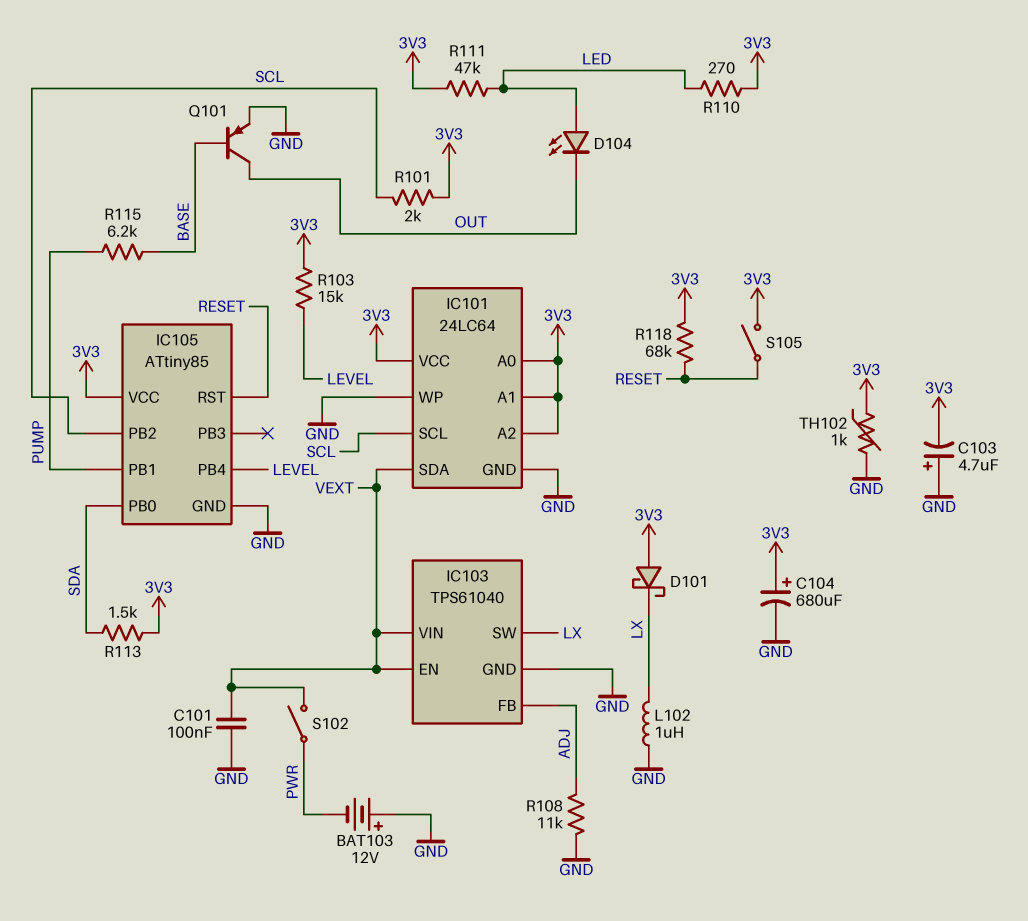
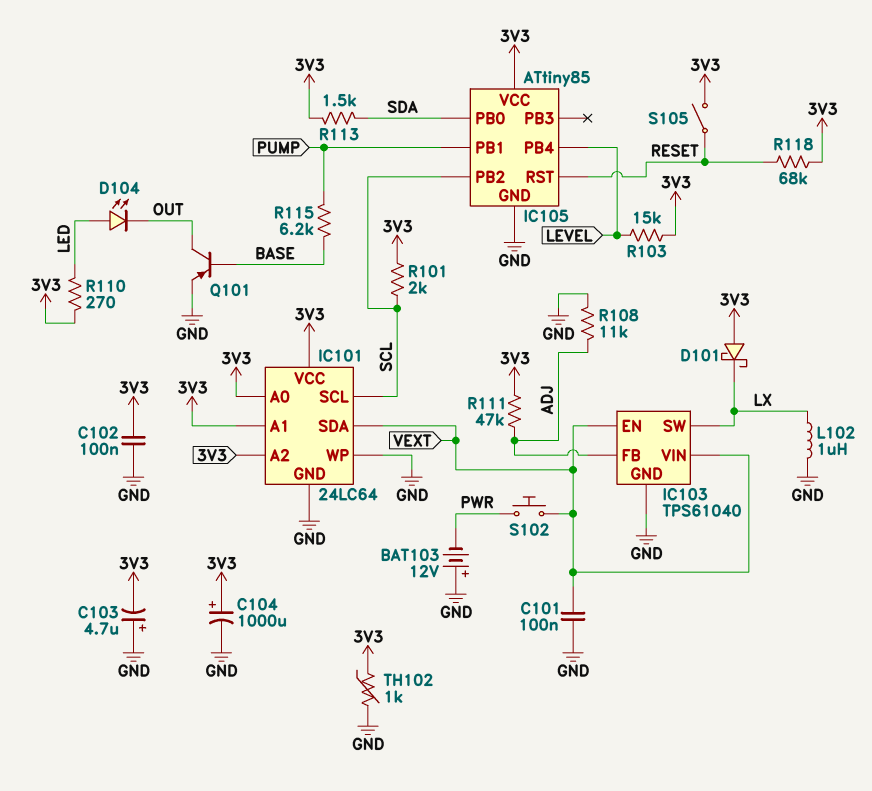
C102: none -> 100nF (3V3, GND)
C104: 680uF (plus 3V3, minus GND) -> 1000uF (plus 3V3, minus GND)
R111: 47k (3V3, LED) -> 47k (3V3, ADJ)
S102: switch (PWR, VEXT) -> button (PWR, VEXT)

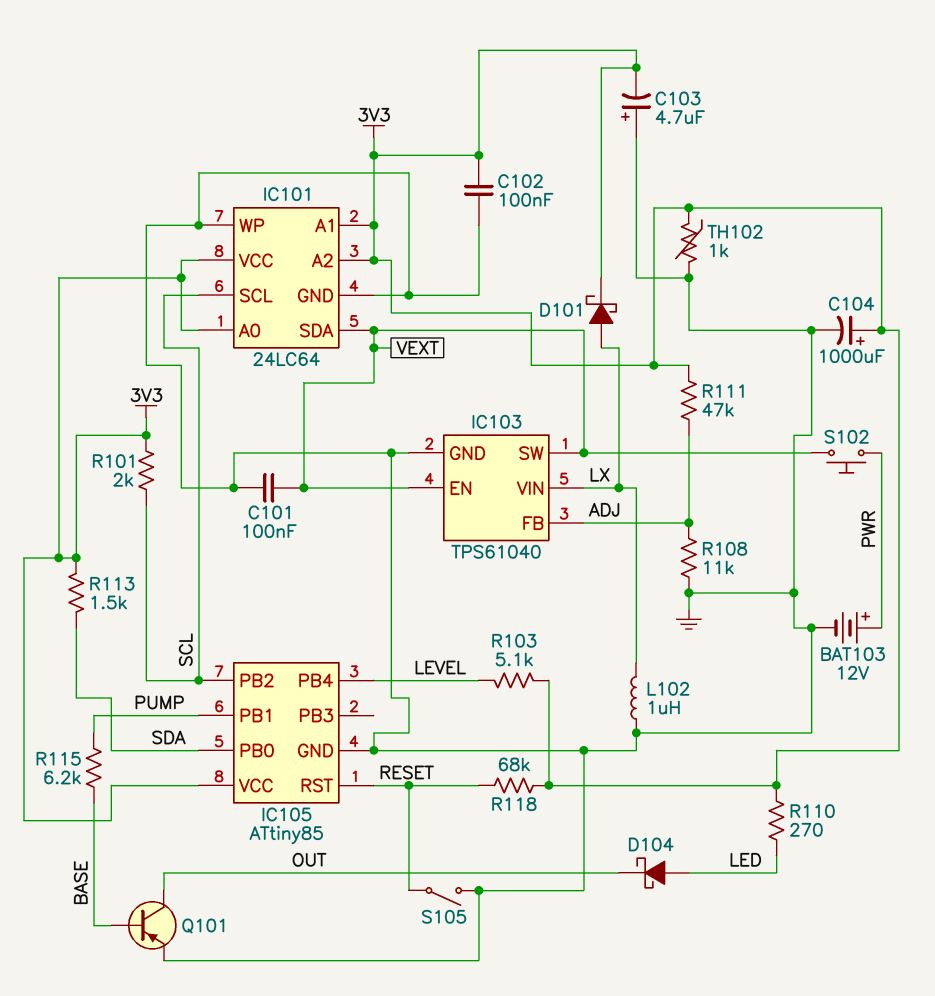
BAT103: 12V (plus GND, minus PWR) -> 12V (plus PWR, minus GND)
D101: schottky (A 3V3, K LX) -> schottky (A LX, K 3V3)
D104: LED (A LED, K OUT) -> schottky (A LED, K OUT)
IC103 pin SW: LX -> VEXT
IC103 pin VIN: VEXT -> LX
R103: 15k (3V3, LEVEL) -> 5.1k (3V3, LEVEL)
S105: switch (3V3, RESET) -> switch (GND, RESET)

